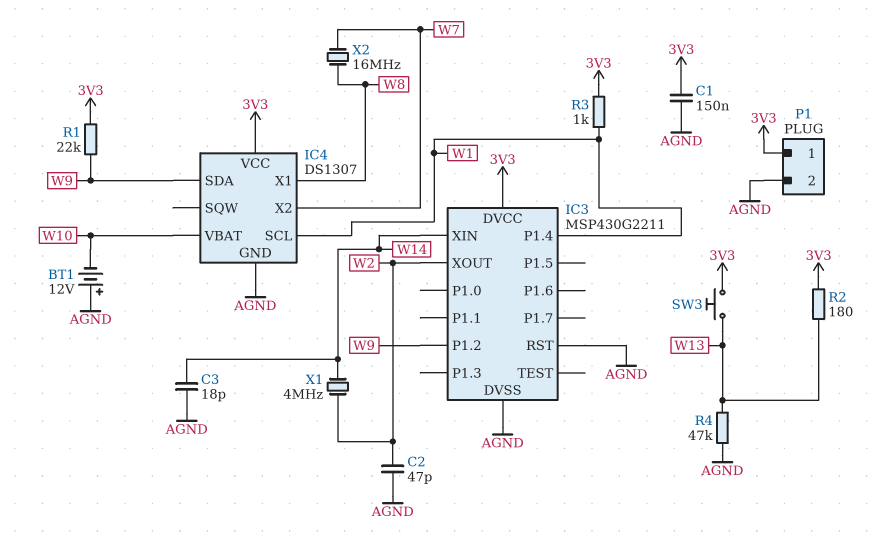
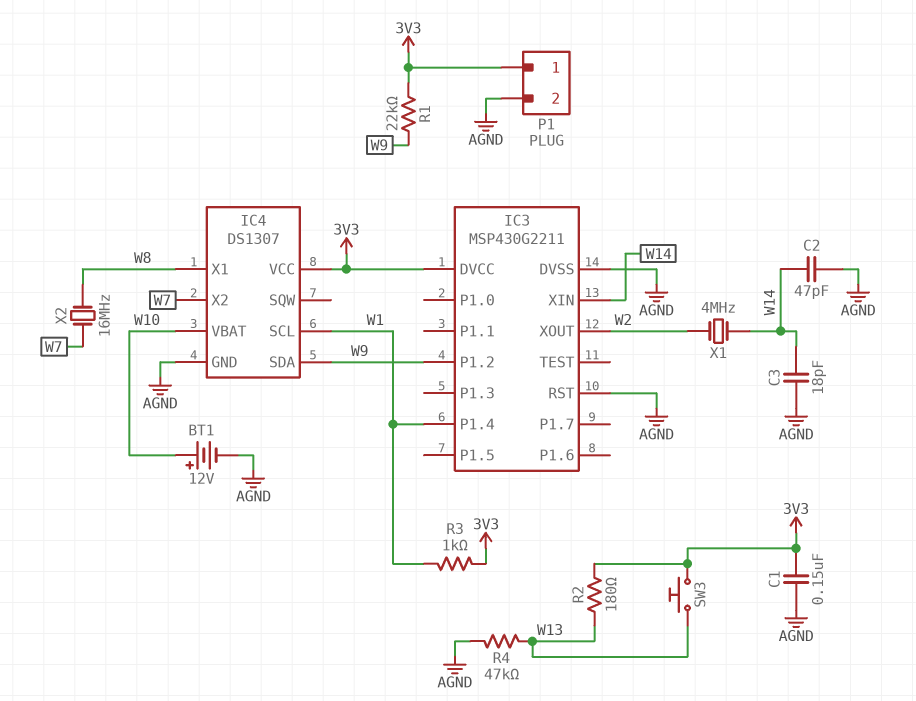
BT1: 12V (plus AGND, minus W10) -> 12V (plus W10, minus AGND)
C2: 47pF (AGND, W2) -> 47pF (AGND, W14)

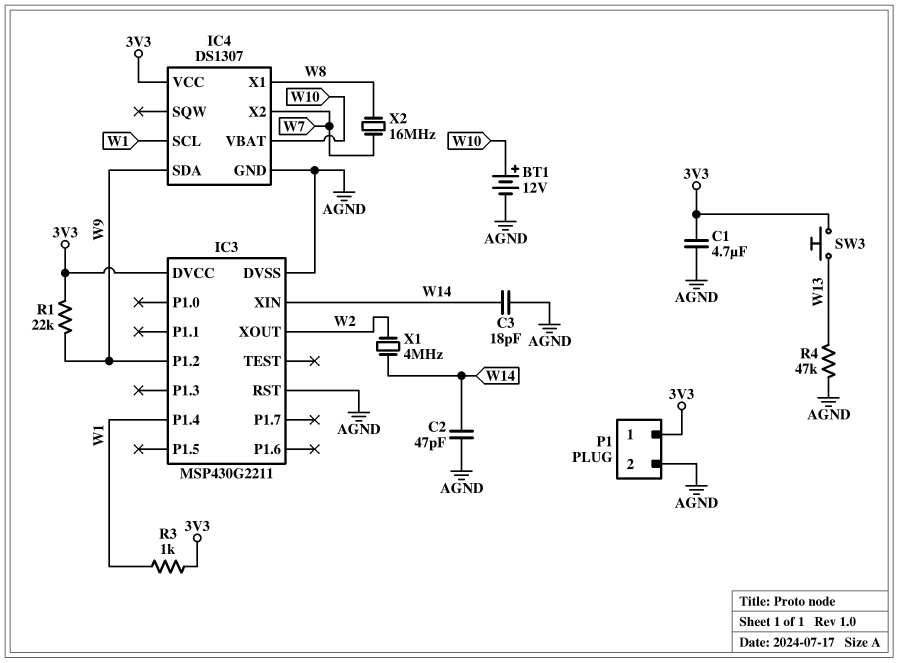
C1: 150nF (3V3, AGND) -> 4.7uF (3V3, AGND)
R2: 180 (3V3, W13) -> none

